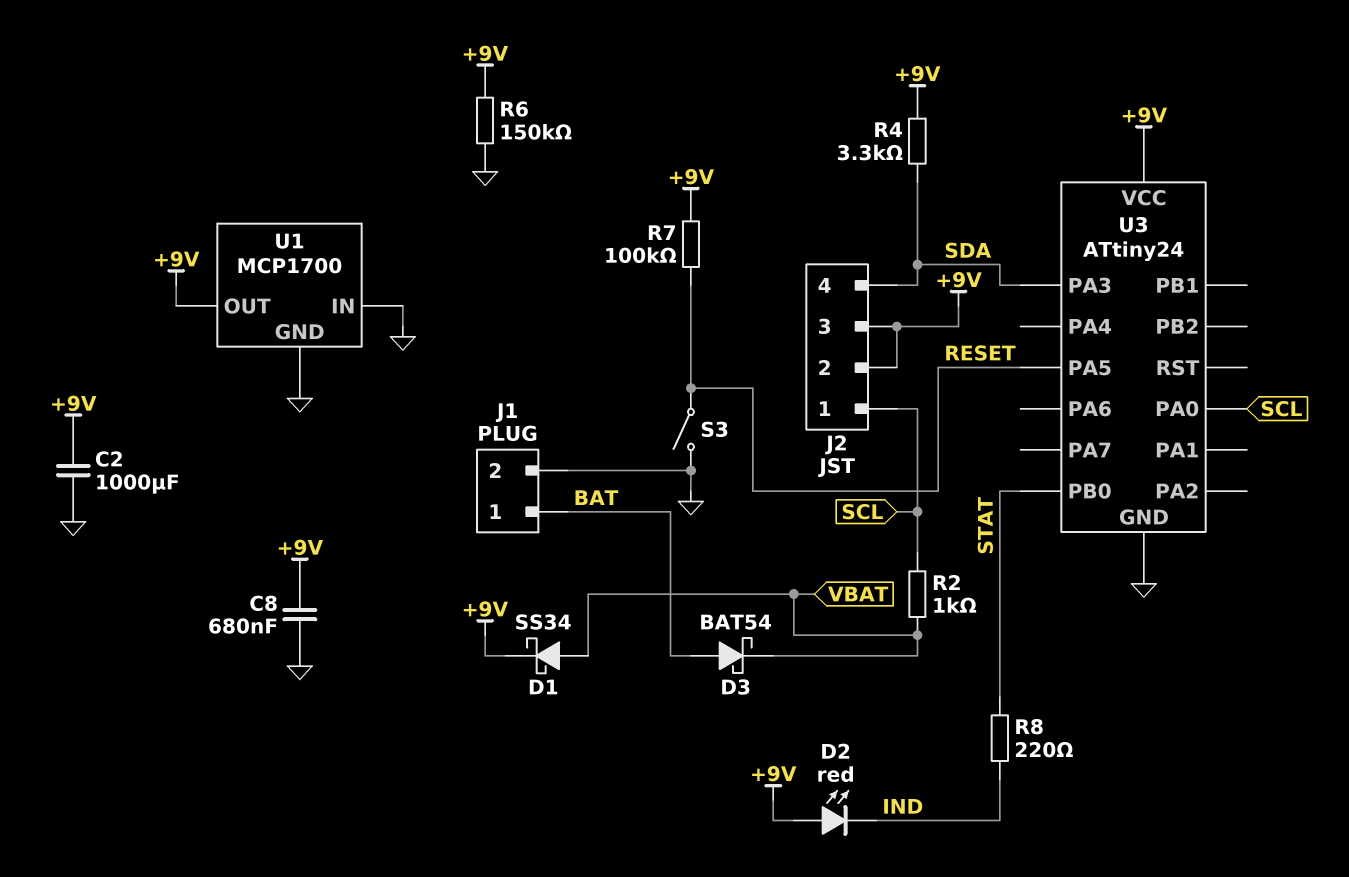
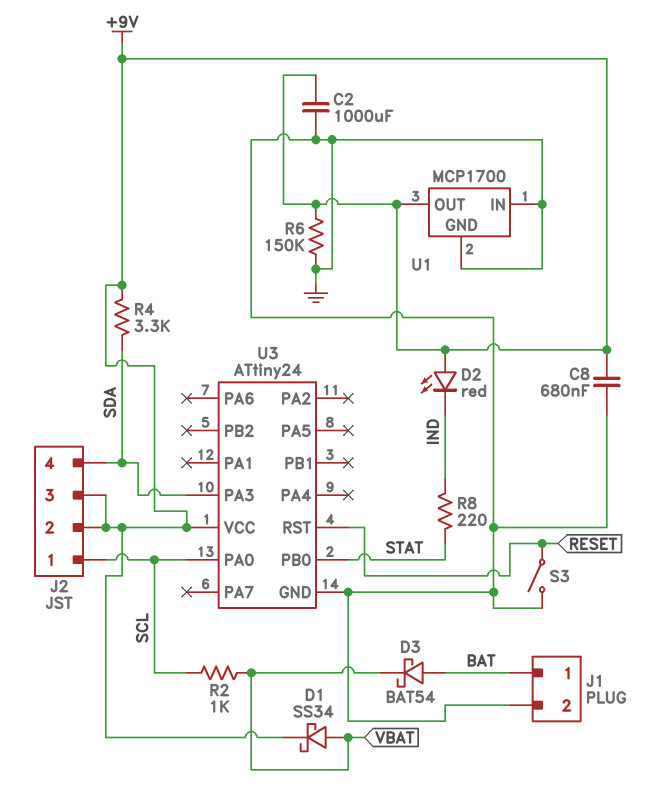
R7: 100k (+9V, RESET) -> none
U3 pin PA5: RESET -> none
U3 pin RST: none -> RESET

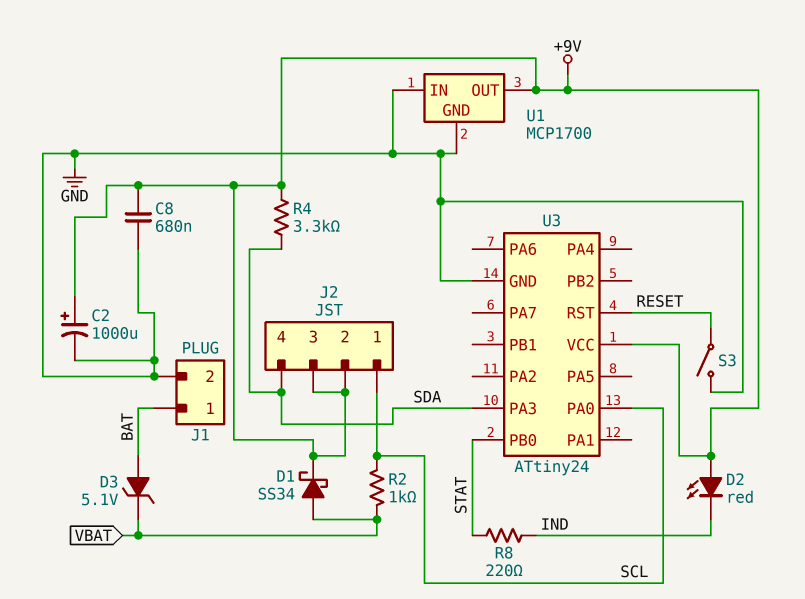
C2: 1000uF (+9V, GND) -> 1000uF (plus +9V, minus GND)
D3: schottky BAT54 (A BAT, K VBAT) -> zener 5.1V (A BAT, K VBAT)
R6: 150k (+9V, GND) -> none

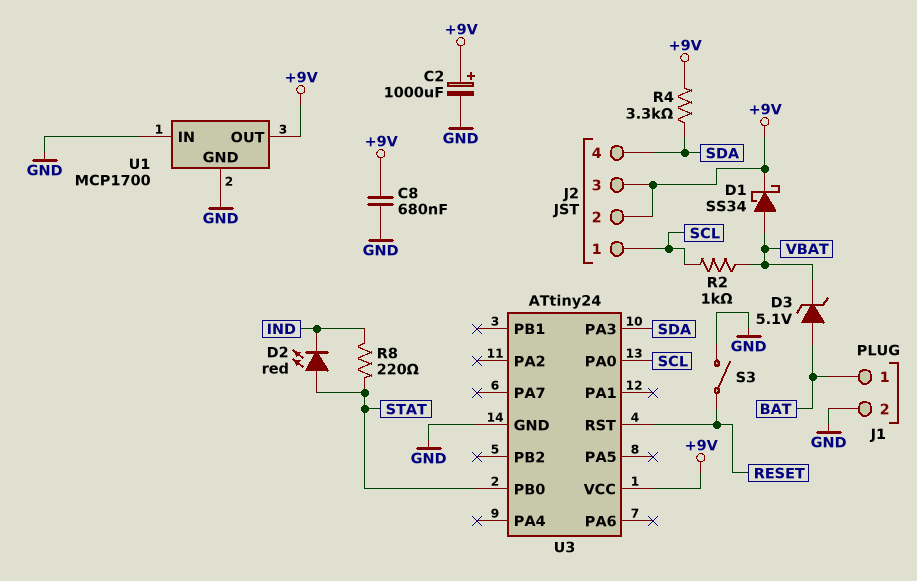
D2: LED red (A +9V, K IND) -> LED red (A STAT, K IND)

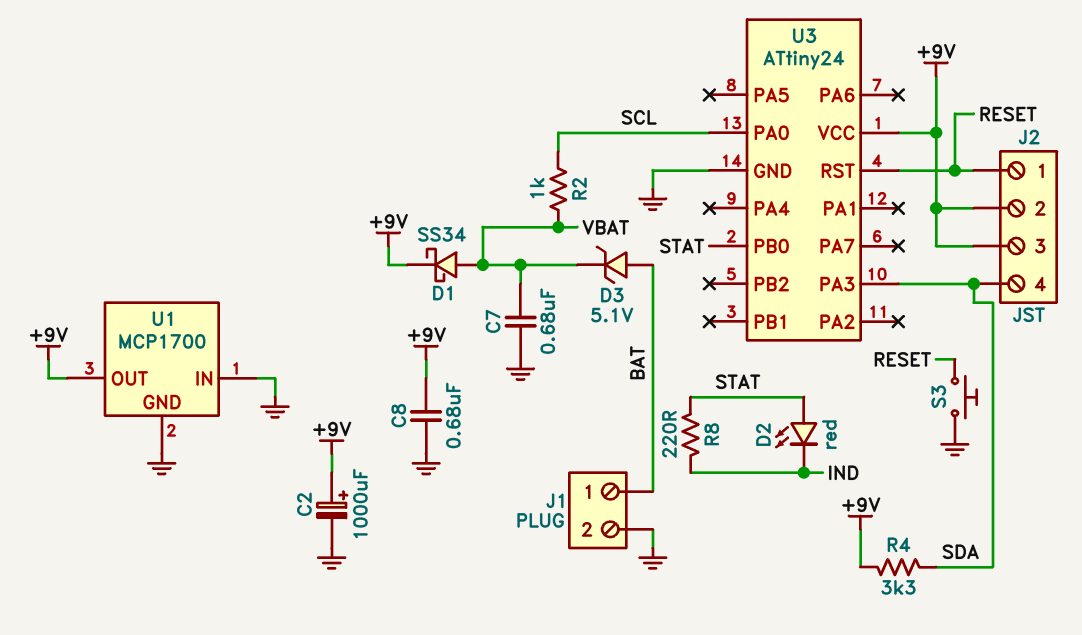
C7: none -> 680nF (GND, VBAT)
J2 pin 1: SCL -> RESET
S3: switch (GND, RESET) -> button (GND, RESET)

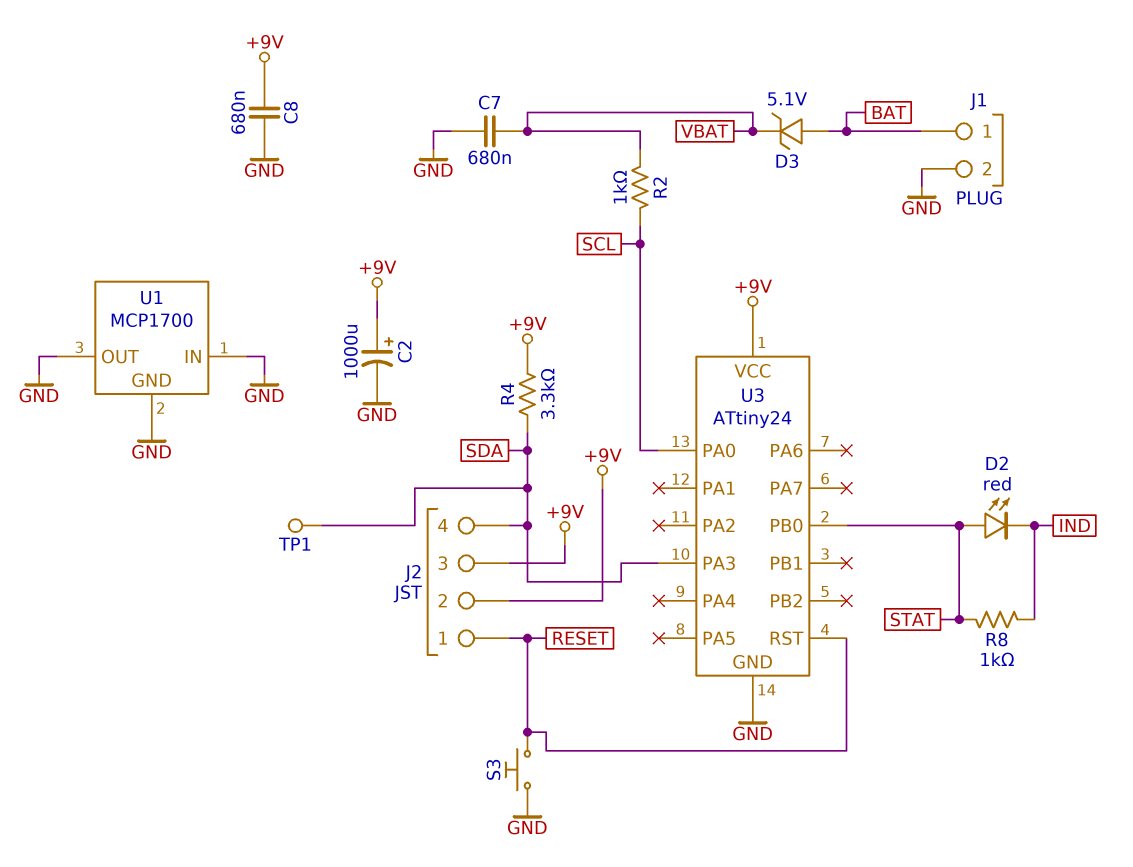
D1: schottky SS34 (A VBAT, K +9V) -> none
R8: 220 (IND, STAT) -> 1k (IND, STAT)
TP1: none -> test point (SDA)
U1 pin OUT: +9V -> GND

